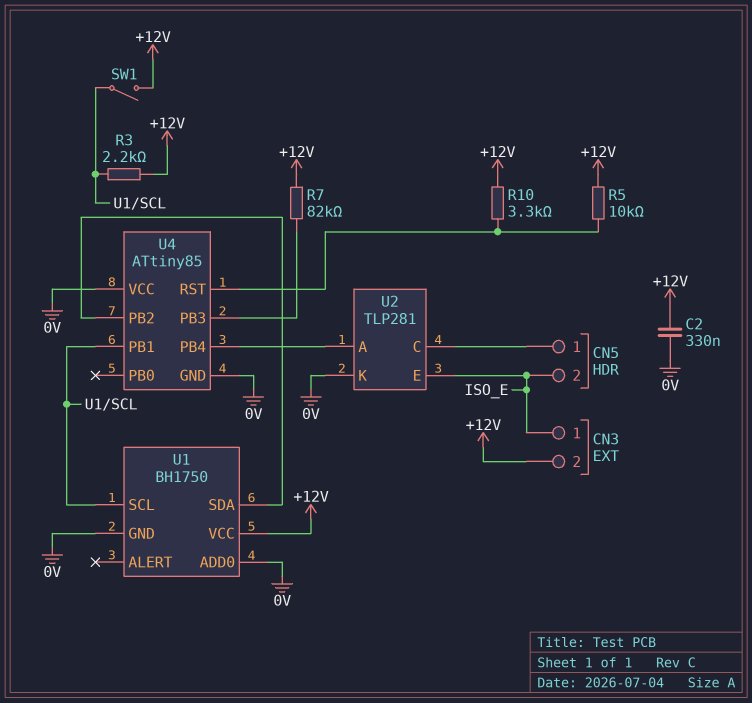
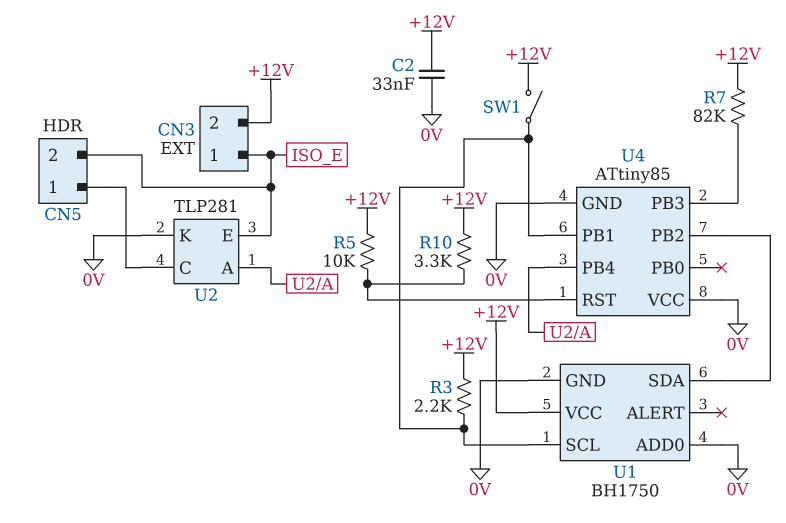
C2: 330nF (+12V, 0V) -> 33nF (+12V, 0V)

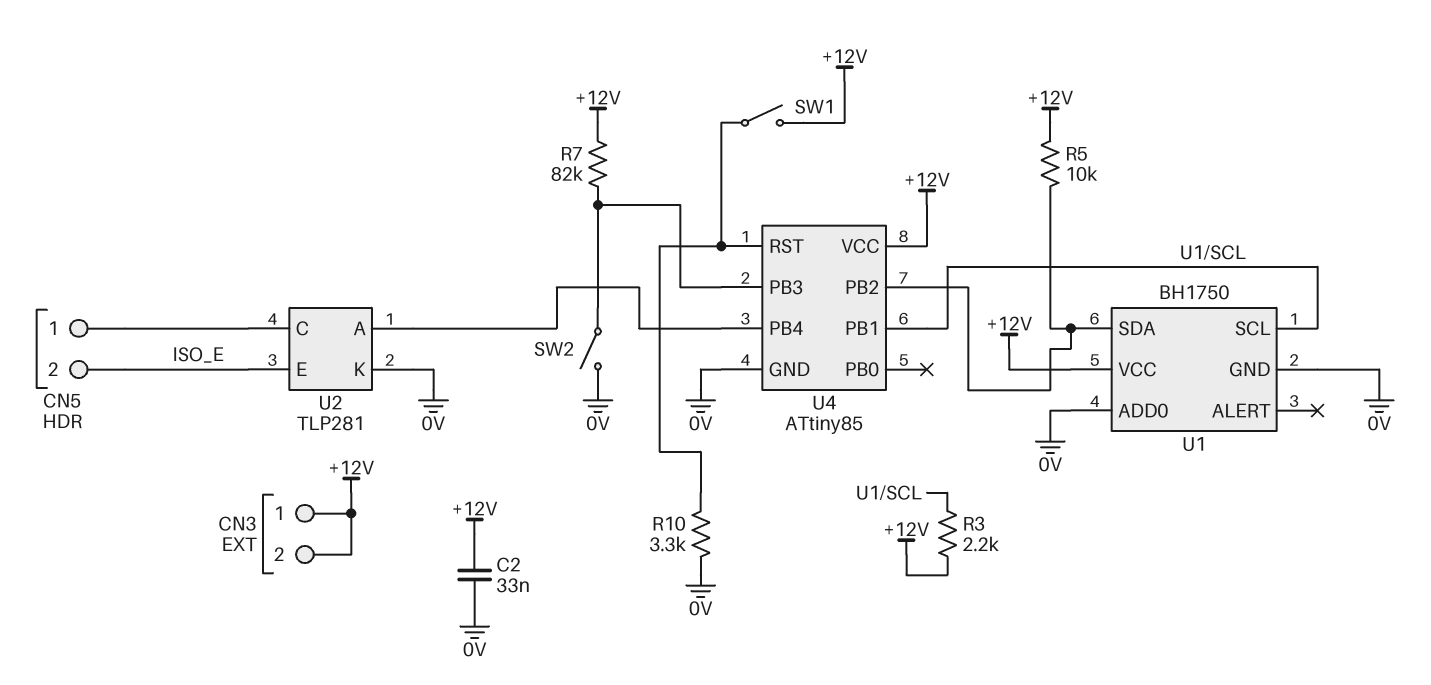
CN3 pin 1: ISO_E -> +12V
R5: 10k (+12V, U4/RST) -> 10k (+12V, U1/SDA)
R10: 3.3k (+12V, U4/RST) -> 3.3k (0V, U4/RST)
SW1: switch (+12V, U1/SCL) -> switch (+12V, U4/RST)
SW2: none -> switch (0V, U4/PB3)
U4 pin VCC: 0V -> +12V

